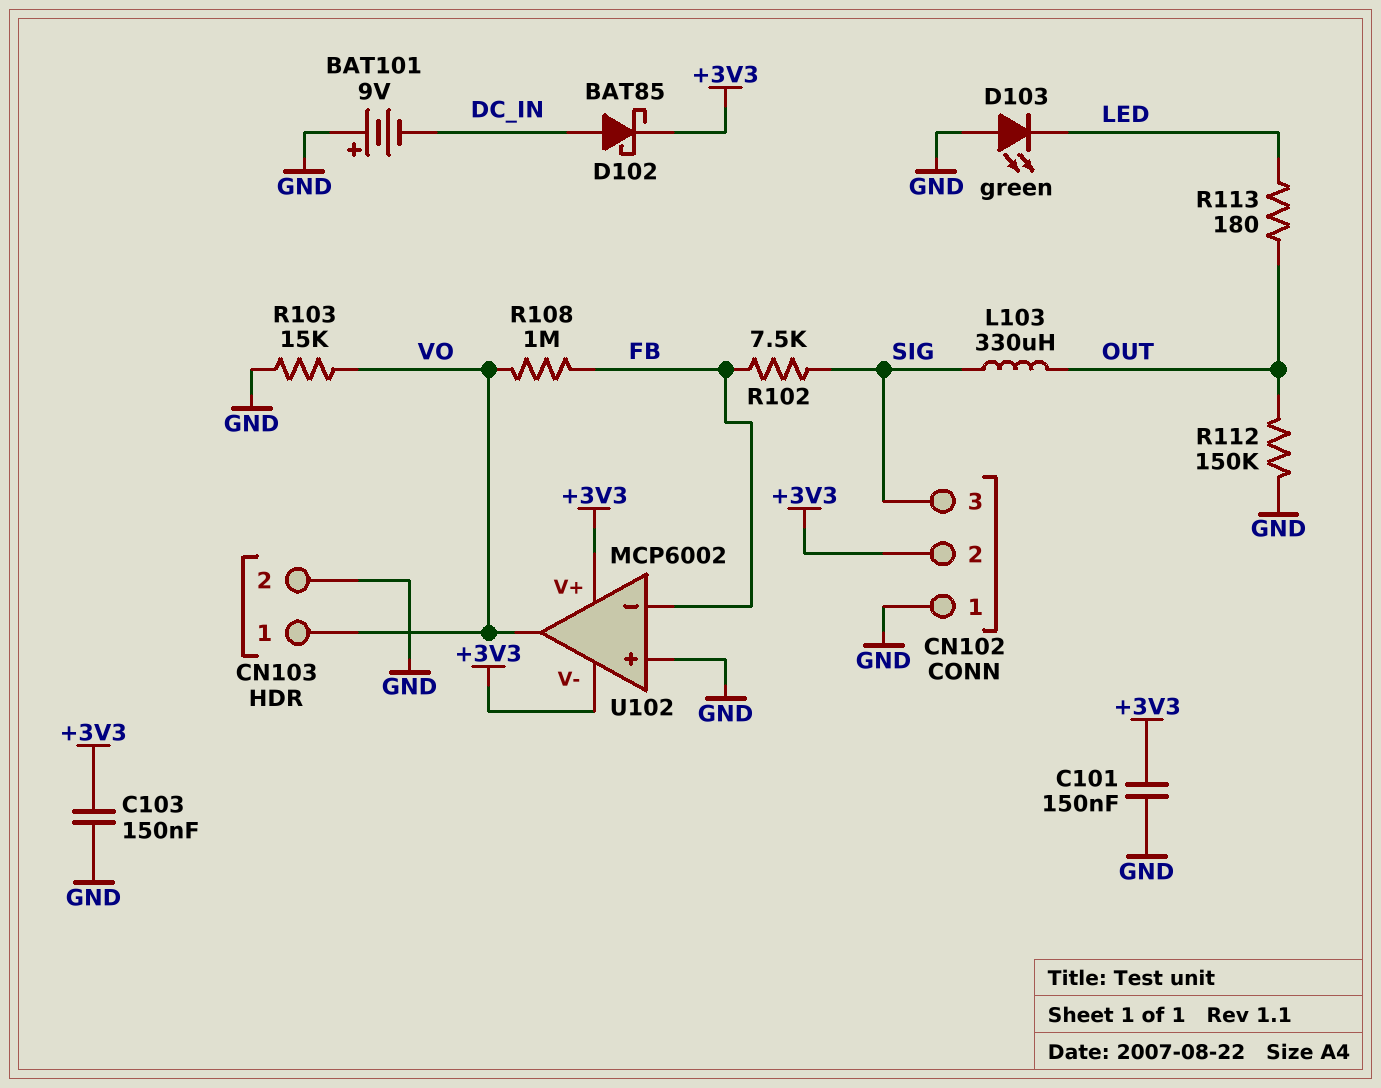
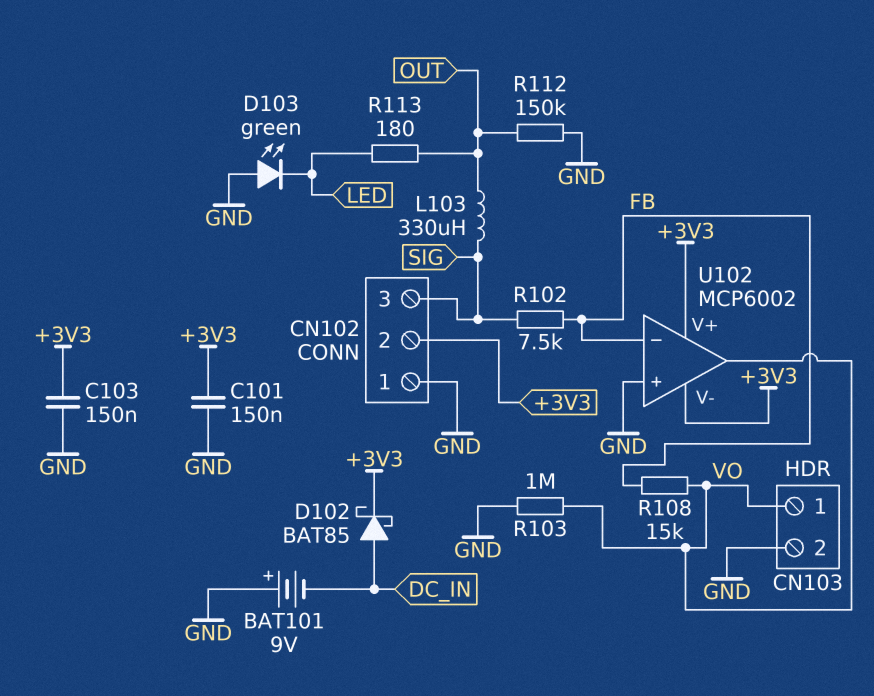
R103: 15k (GND, VO) -> 1M (GND, VO)
R108: 1M (FB, VO) -> 15k (FB, VO)

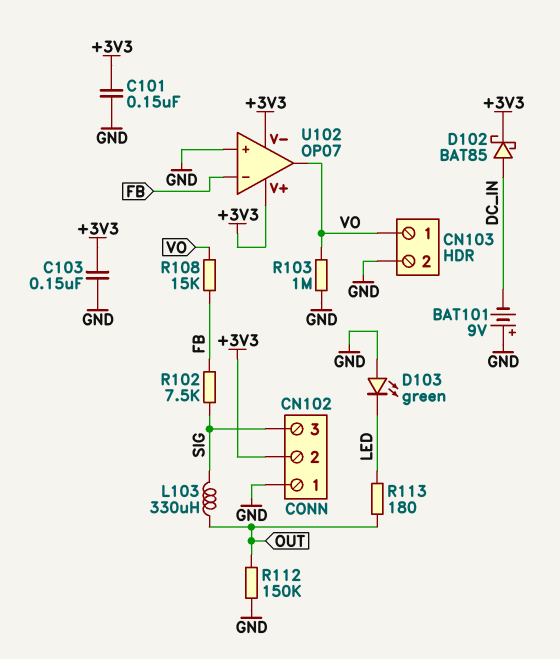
U102: MCP6002 -> OP07

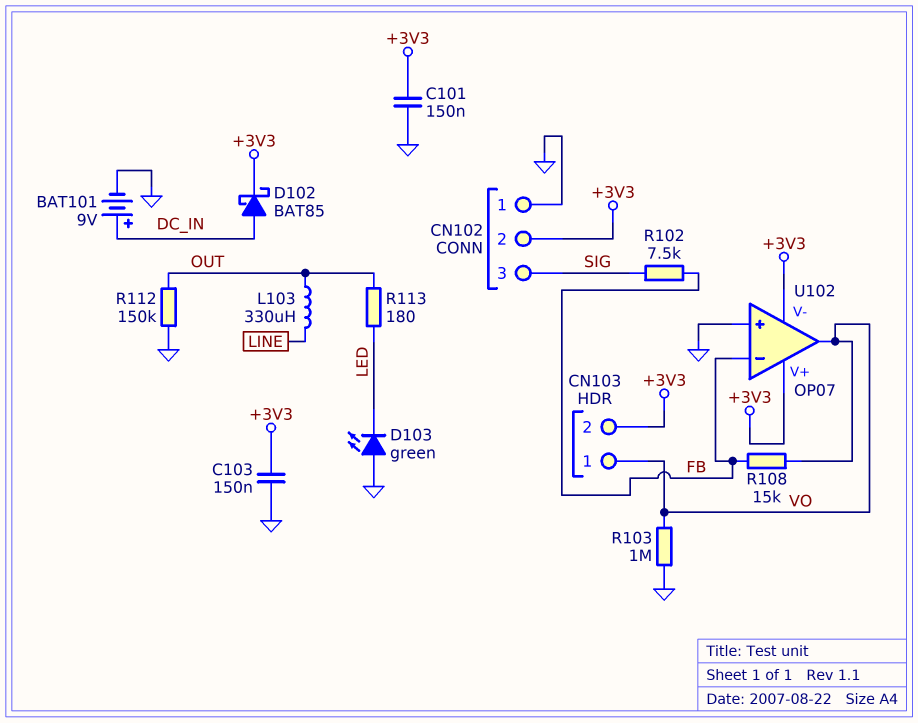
BAT101: 9V (plus GND, minus DC_IN) -> 9V (plus DC_IN, minus GND)
CN103 pin 2: GND -> +3V3
L103: 330uH (OUT, SIG) -> 330uH (LINE, OUT)

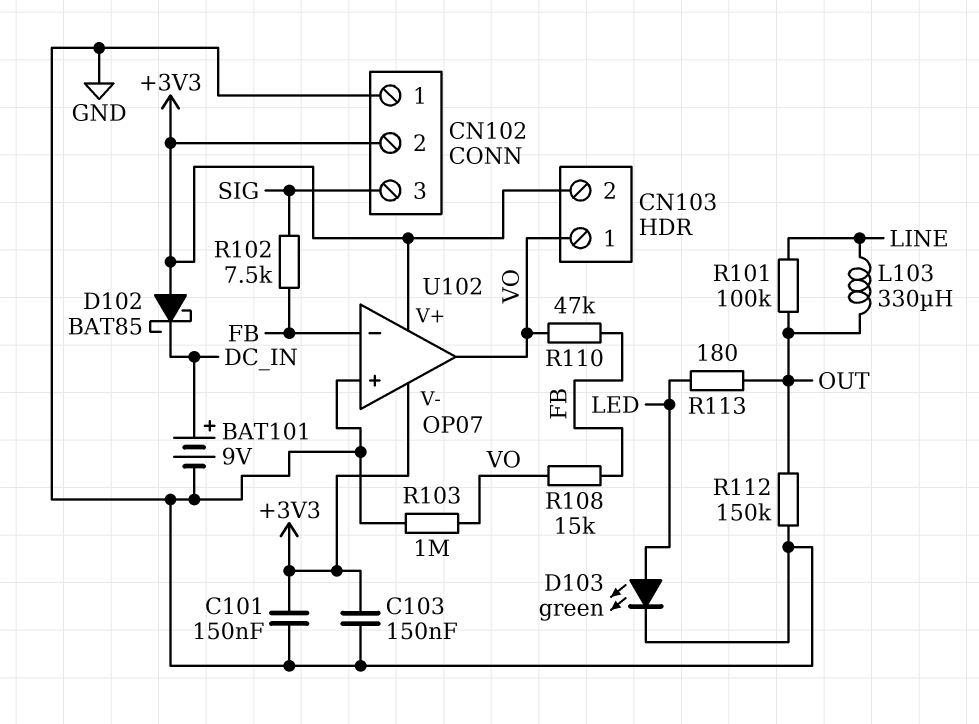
D102: schottky BAT85 (A DC_IN, K +3V3) -> schottky BAT85 (A +3V3, K DC_IN)
D103: LED green (A GND, K LED) -> LED green (A LED, K GND)
R101: none -> 100k (LINE, OUT)
R110: none -> 47k (FB, VO)

